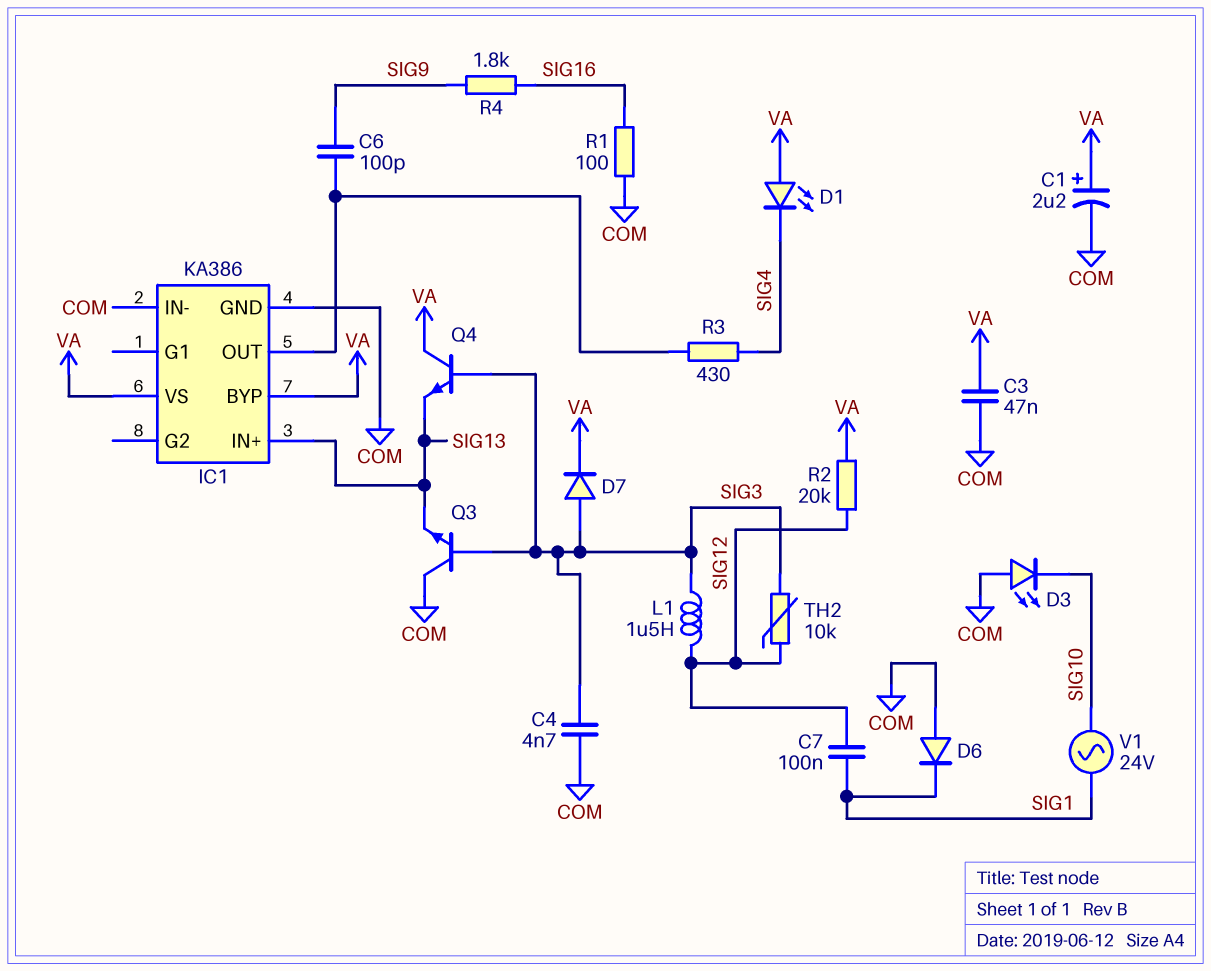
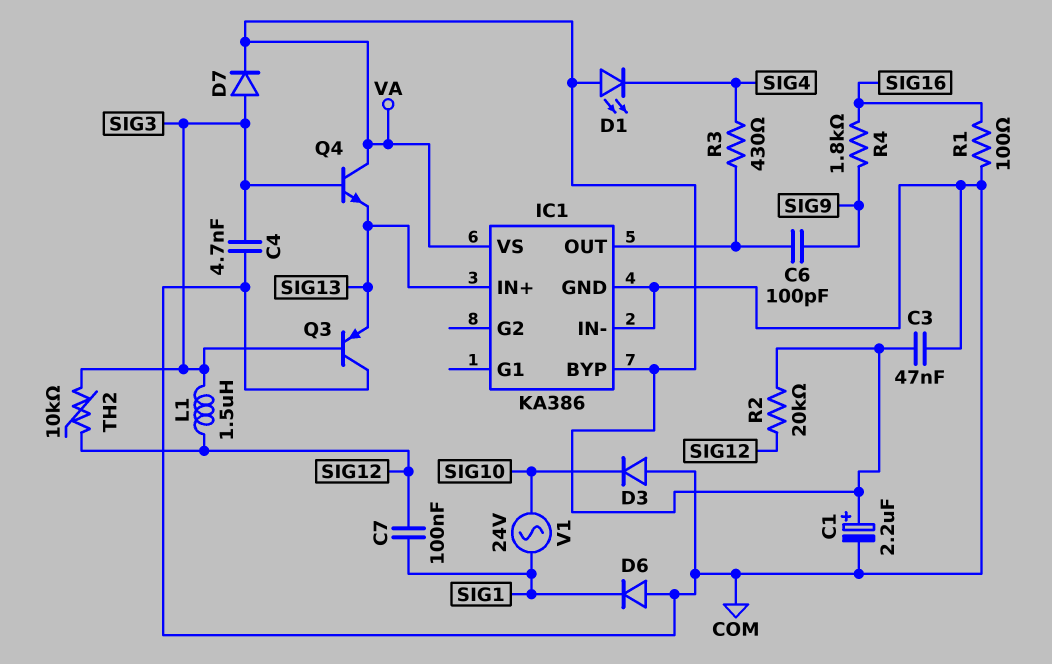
D3: LED (A COM, K SIG10) -> diode (A COM, K SIG10)
Q3: NPN (B SIG3, C COM, E SIG13) -> PNP (B SIG3, C COM, E SIG13)

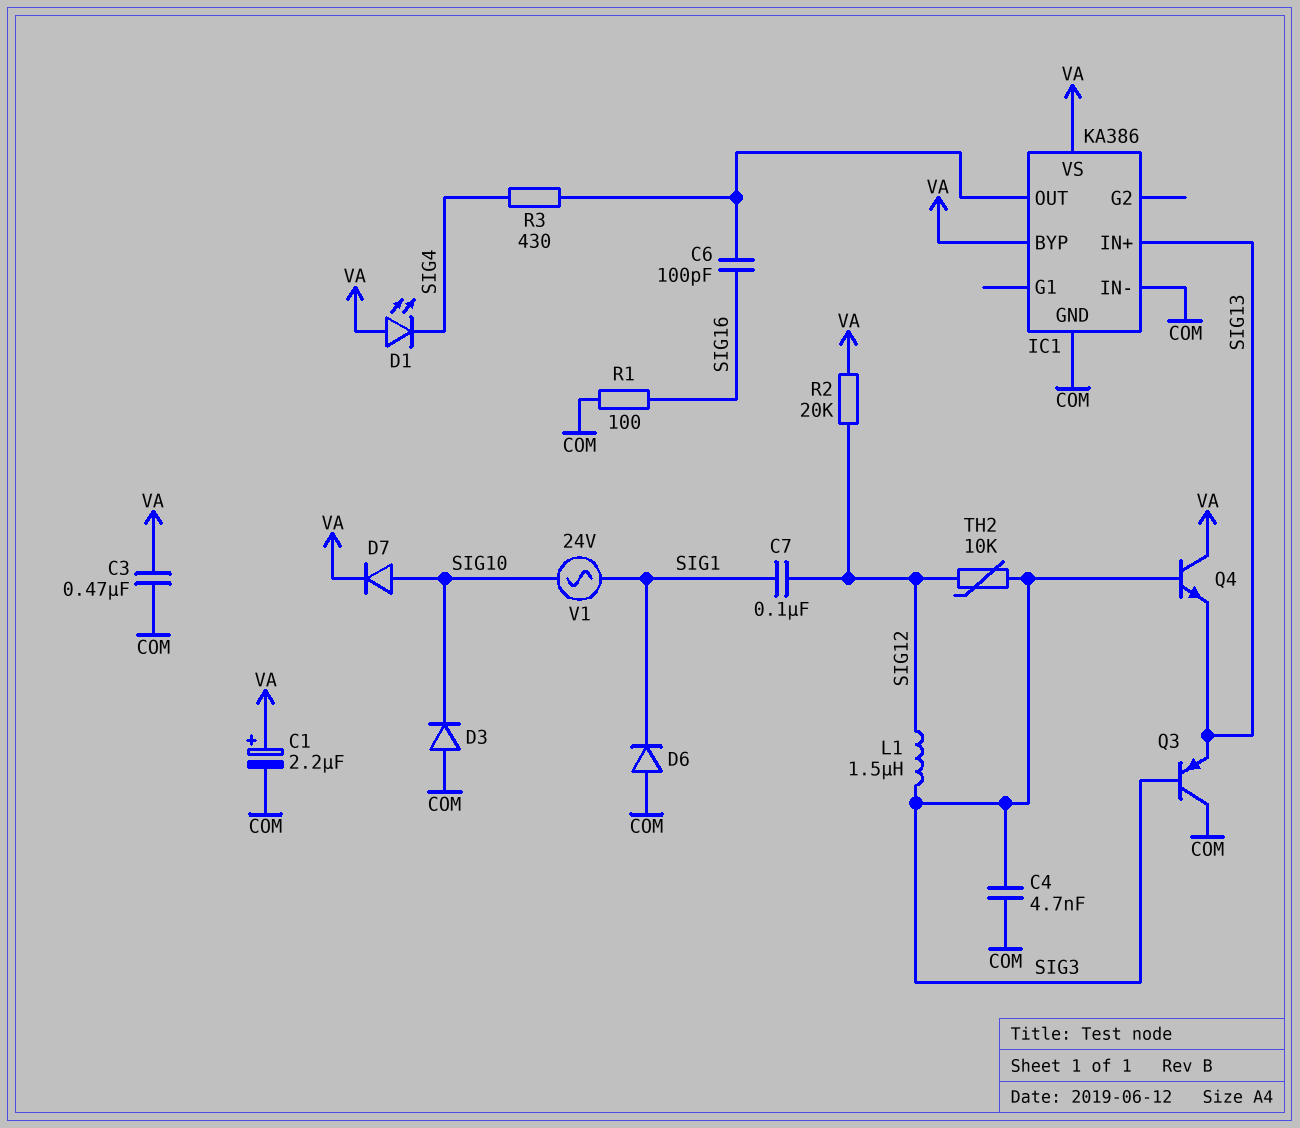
C3: 47nF (COM, VA) -> 470nF (COM, VA)
C6: 100pF (IC1/OUT, SIG9) -> 100pF (IC1/OUT, SIG16)
D7: diode (A SIG3, K VA) -> diode (A SIG10, K VA)
R4: 1.8k (SIG9, SIG16) -> none

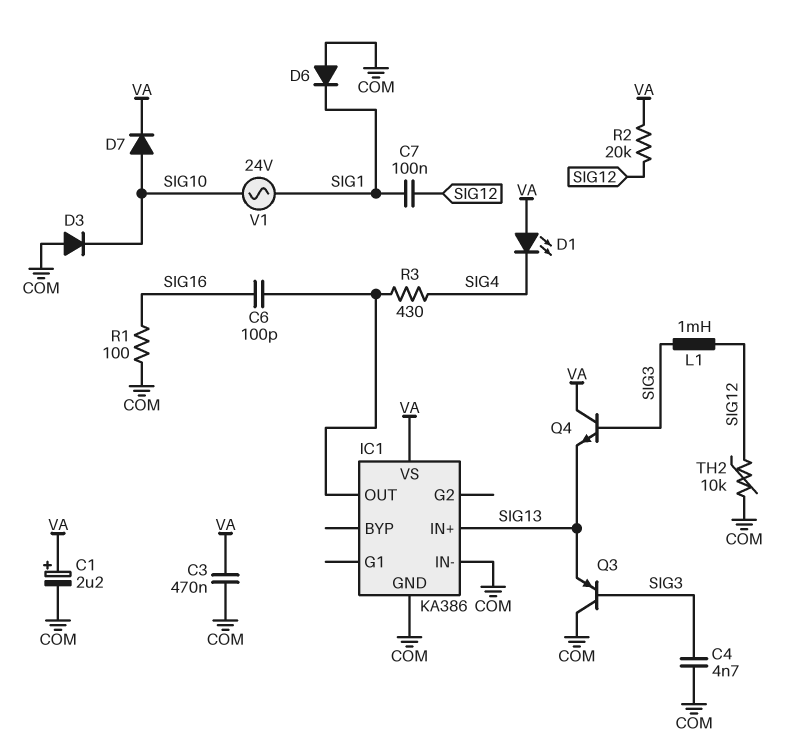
IC1 pin BYP: VA -> none
L1: 1.5uH (SIG3, SIG12) -> 1mH (SIG3, SIG12)
TH2: 10k (SIG3, SIG12) -> 10k (COM, SIG12)

